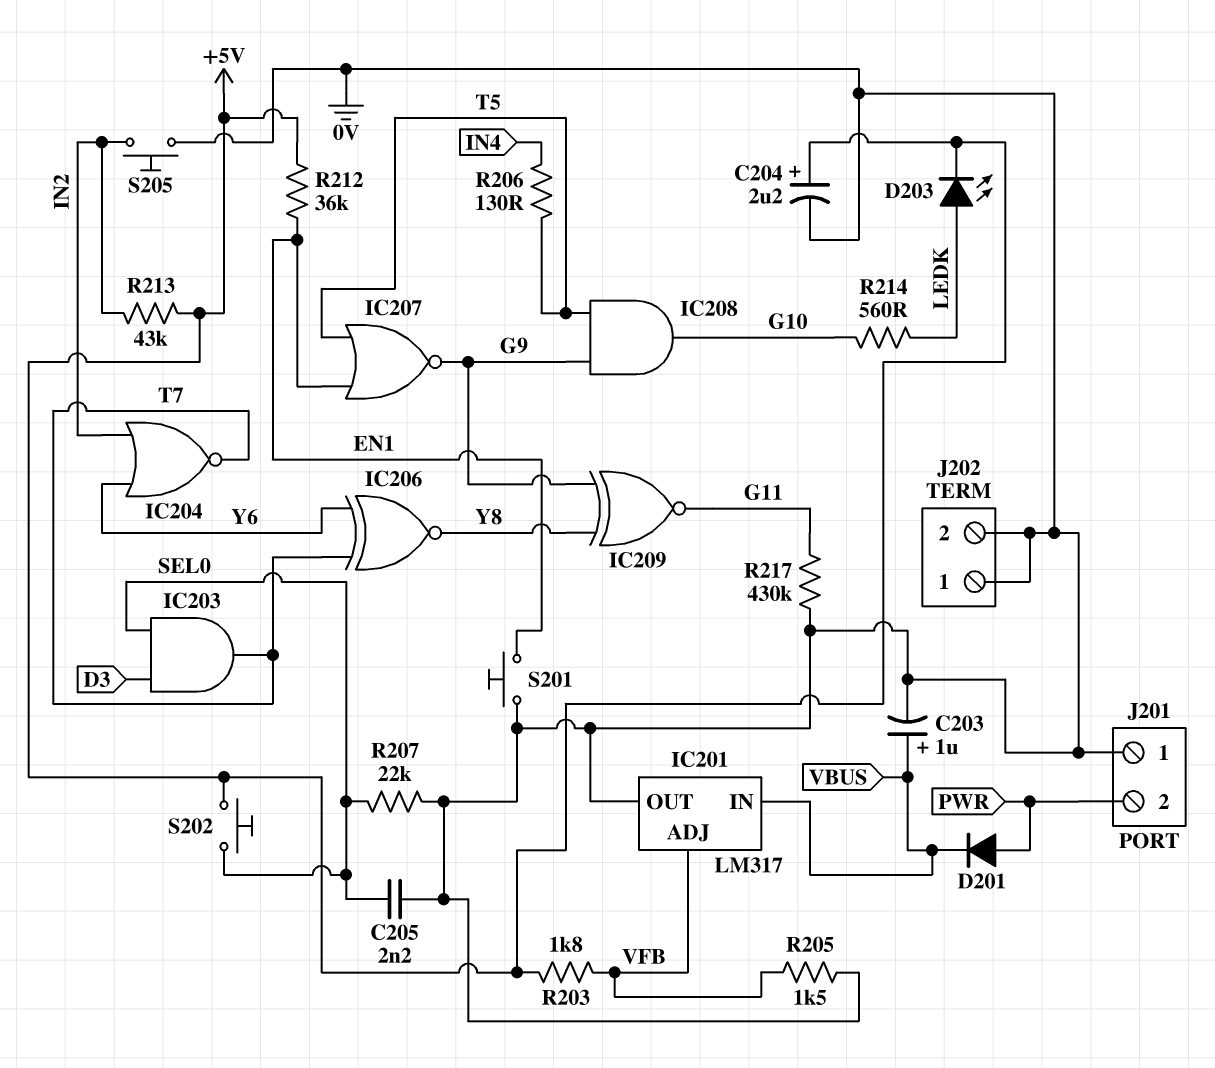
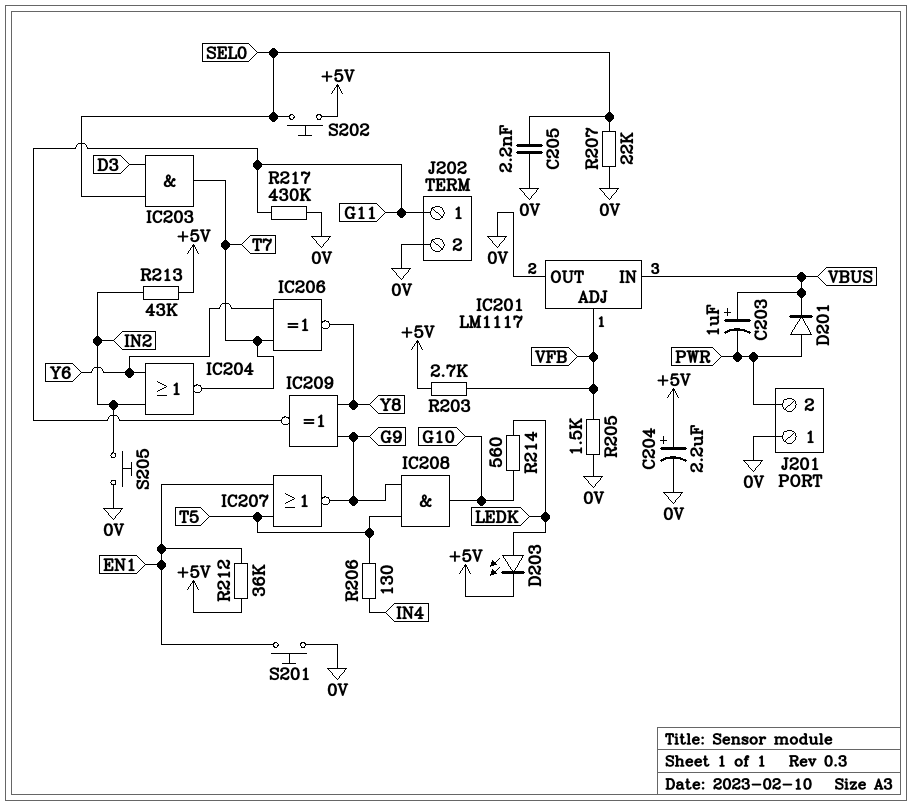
C203: 1uF (plus VBUS, minus 0V) -> 1uF (plus VBUS, minus PWR)
IC201: LM317 -> LM1117
J202 pin 1: 0V -> G11
R203: 1.8k (+5V, VFB) -> 2.7k (+5V, VFB)

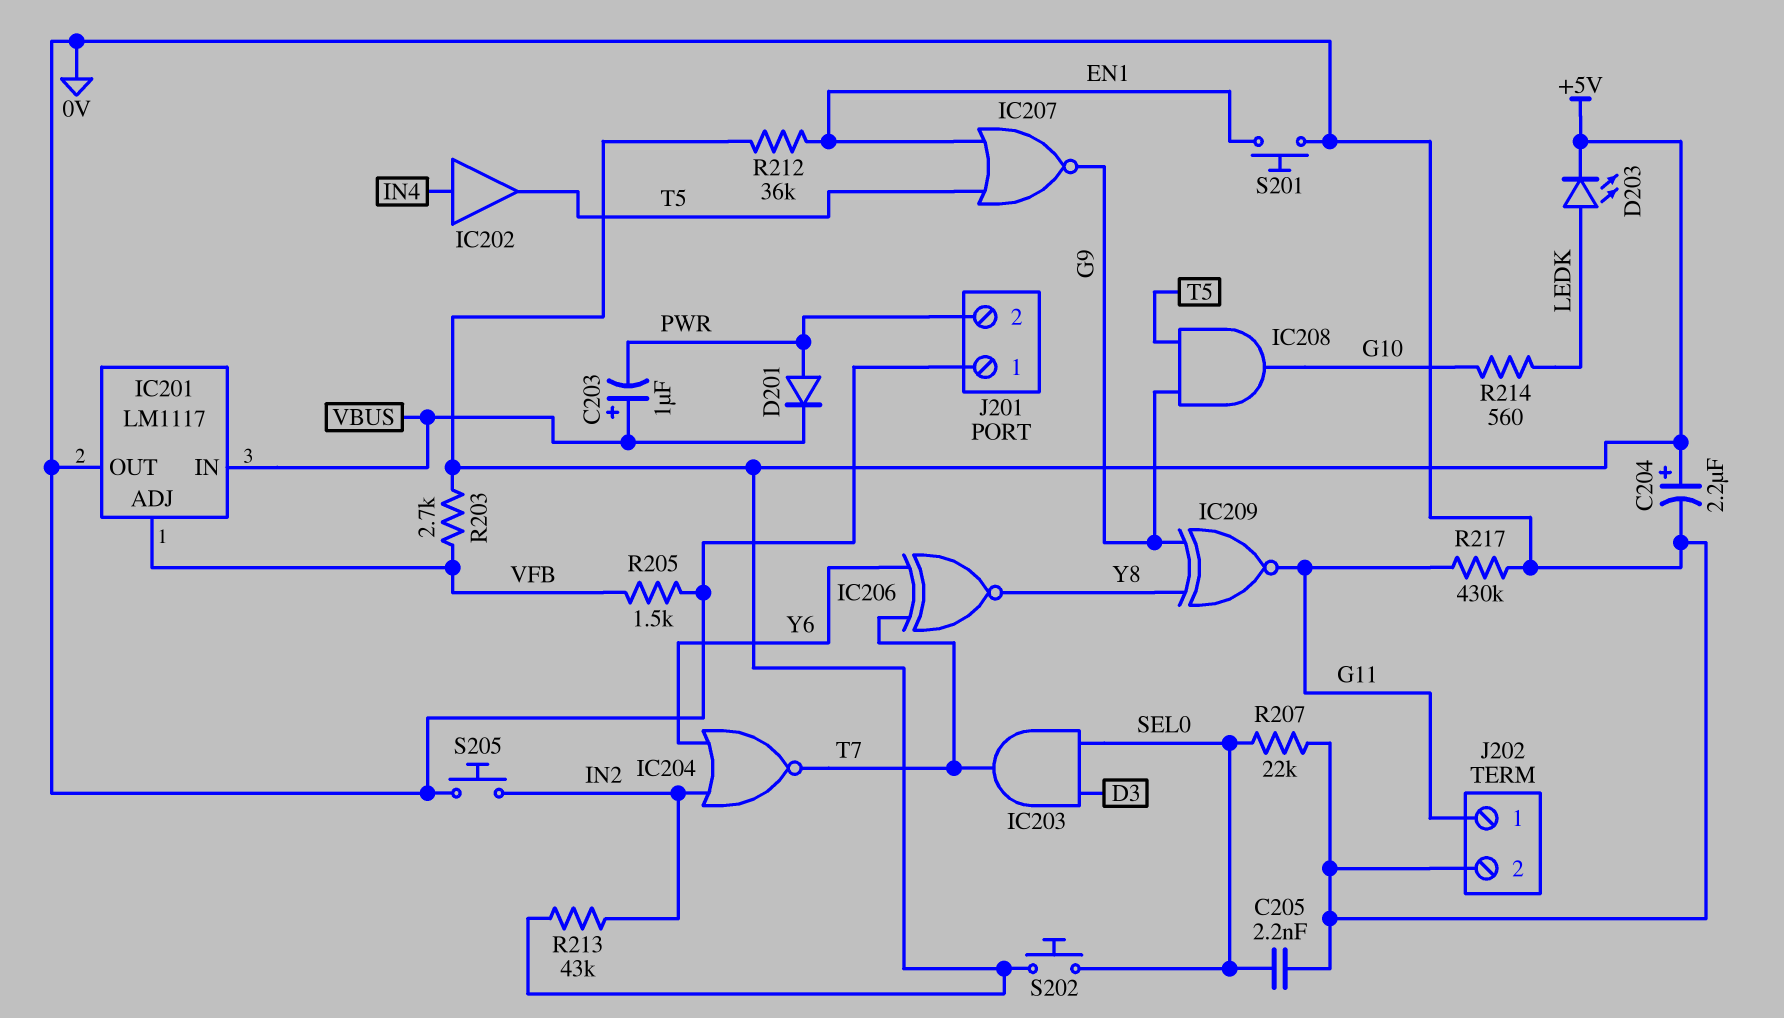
IC202: none -> buffer (in IN4, out T5)
R206: 130 (IN4, T5) -> none

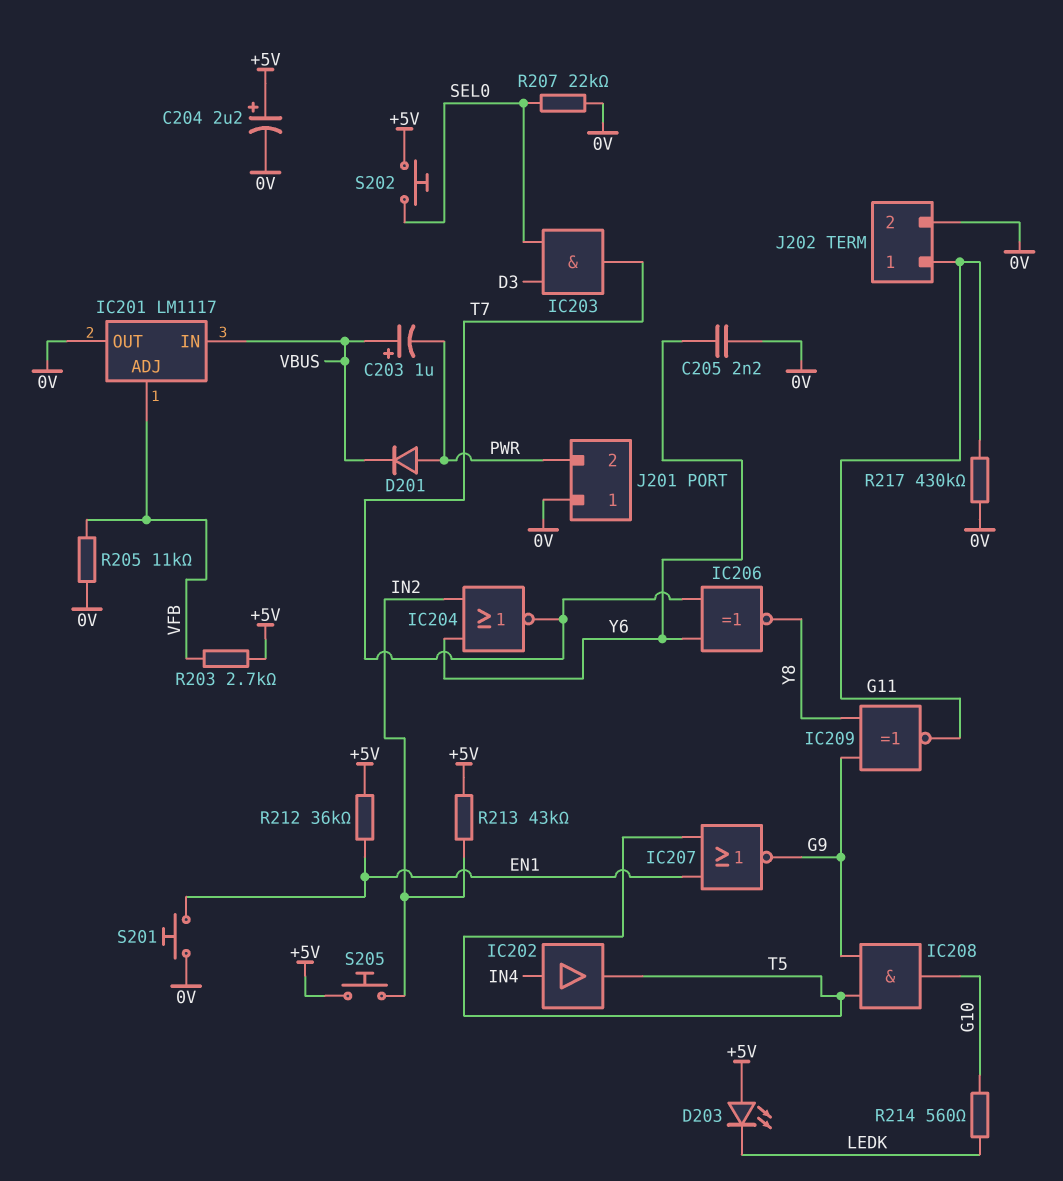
C205: 2.2nF (0V, SEL0) -> 2.2nF (0V, Y6)
D203: LED (A LEDK, K +5V) -> LED (A +5V, K LEDK)
R205: 1.5k (0V, VFB) -> 11k (0V, VFB)
S205: button (0V, IN2) -> button (+5V, IN2)

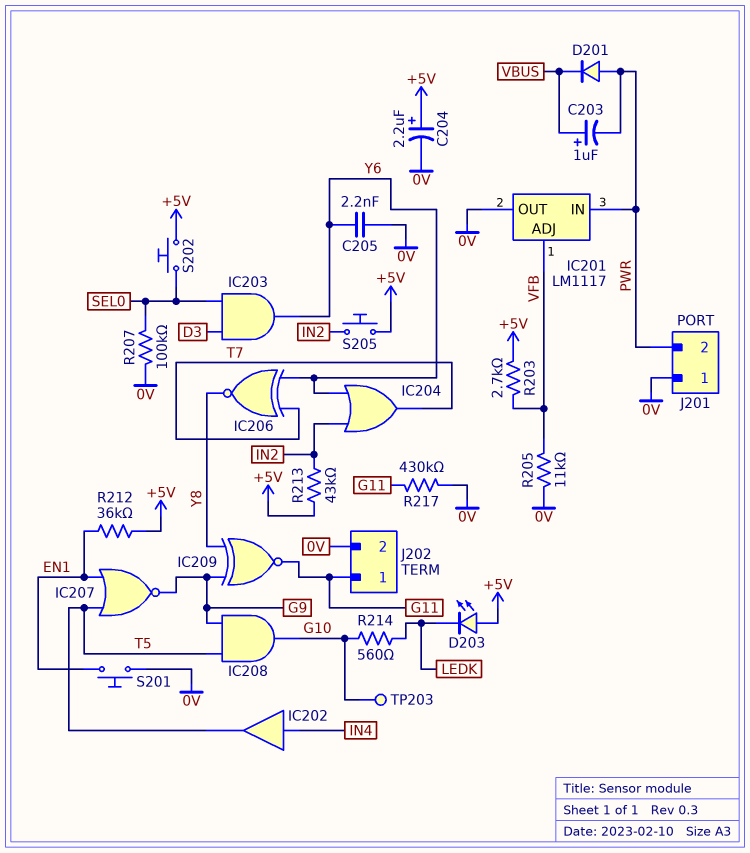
IC201 pin IN: VBUS -> PWR
IC203: AND (in D3, in SEL0, out T7) -> AND (in D3, in SEL0, out Y6)
IC204: NOR (in IN2, in Y6, out T7) -> OR (in IN2, in Y6, out T7)
R207: 22k (0V, SEL0) -> 100k (0V, SEL0)
TP203: none -> test point (G10)

